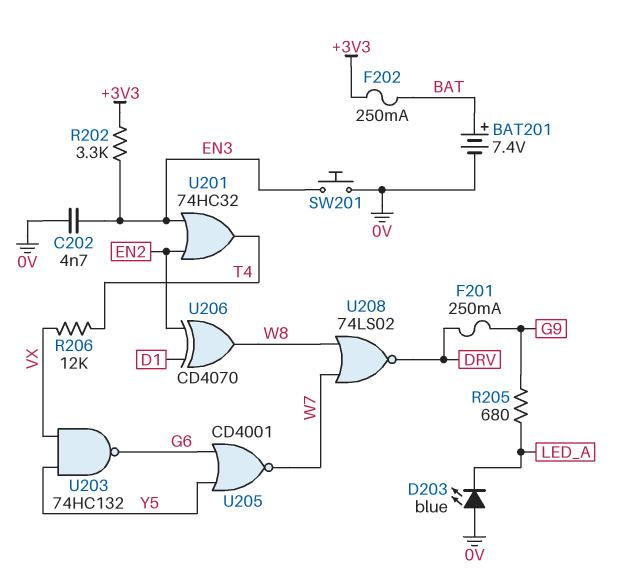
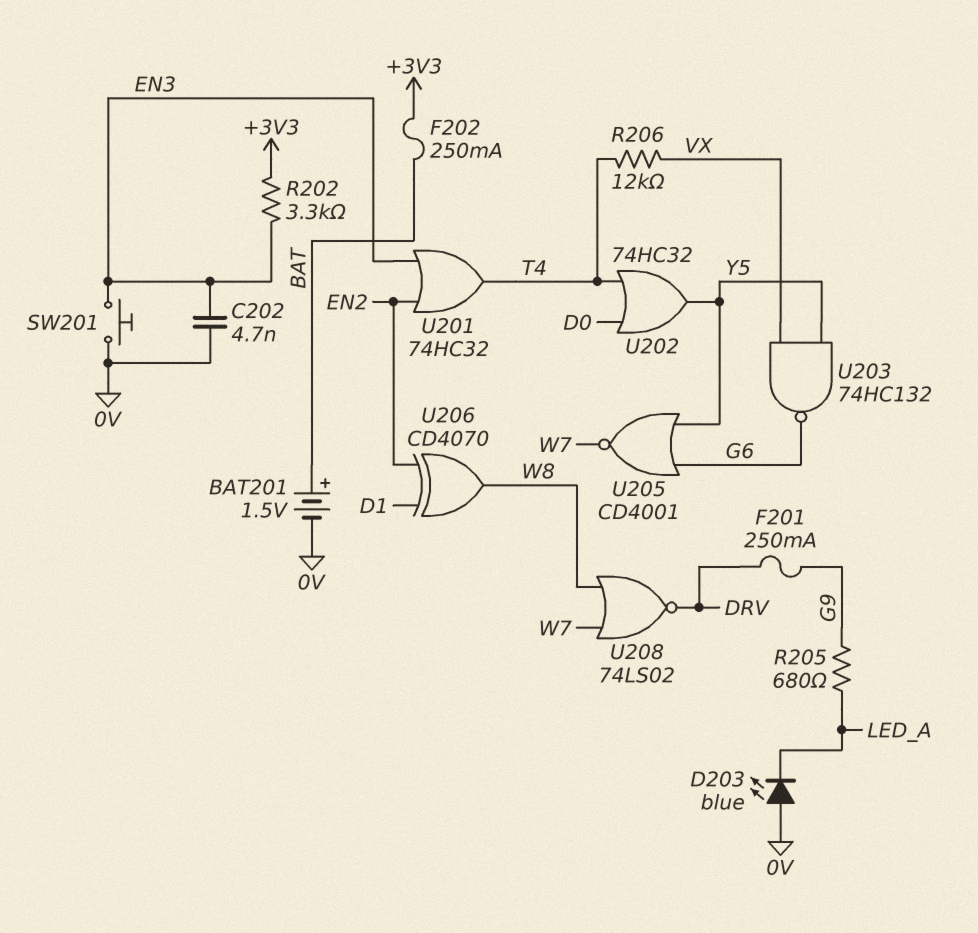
BAT201: 7.4V (plus BAT, minus 0V) -> 1.5V (plus BAT, minus 0V)
U202: none -> OR 74HC32 (in D0, in T4, out Y5)

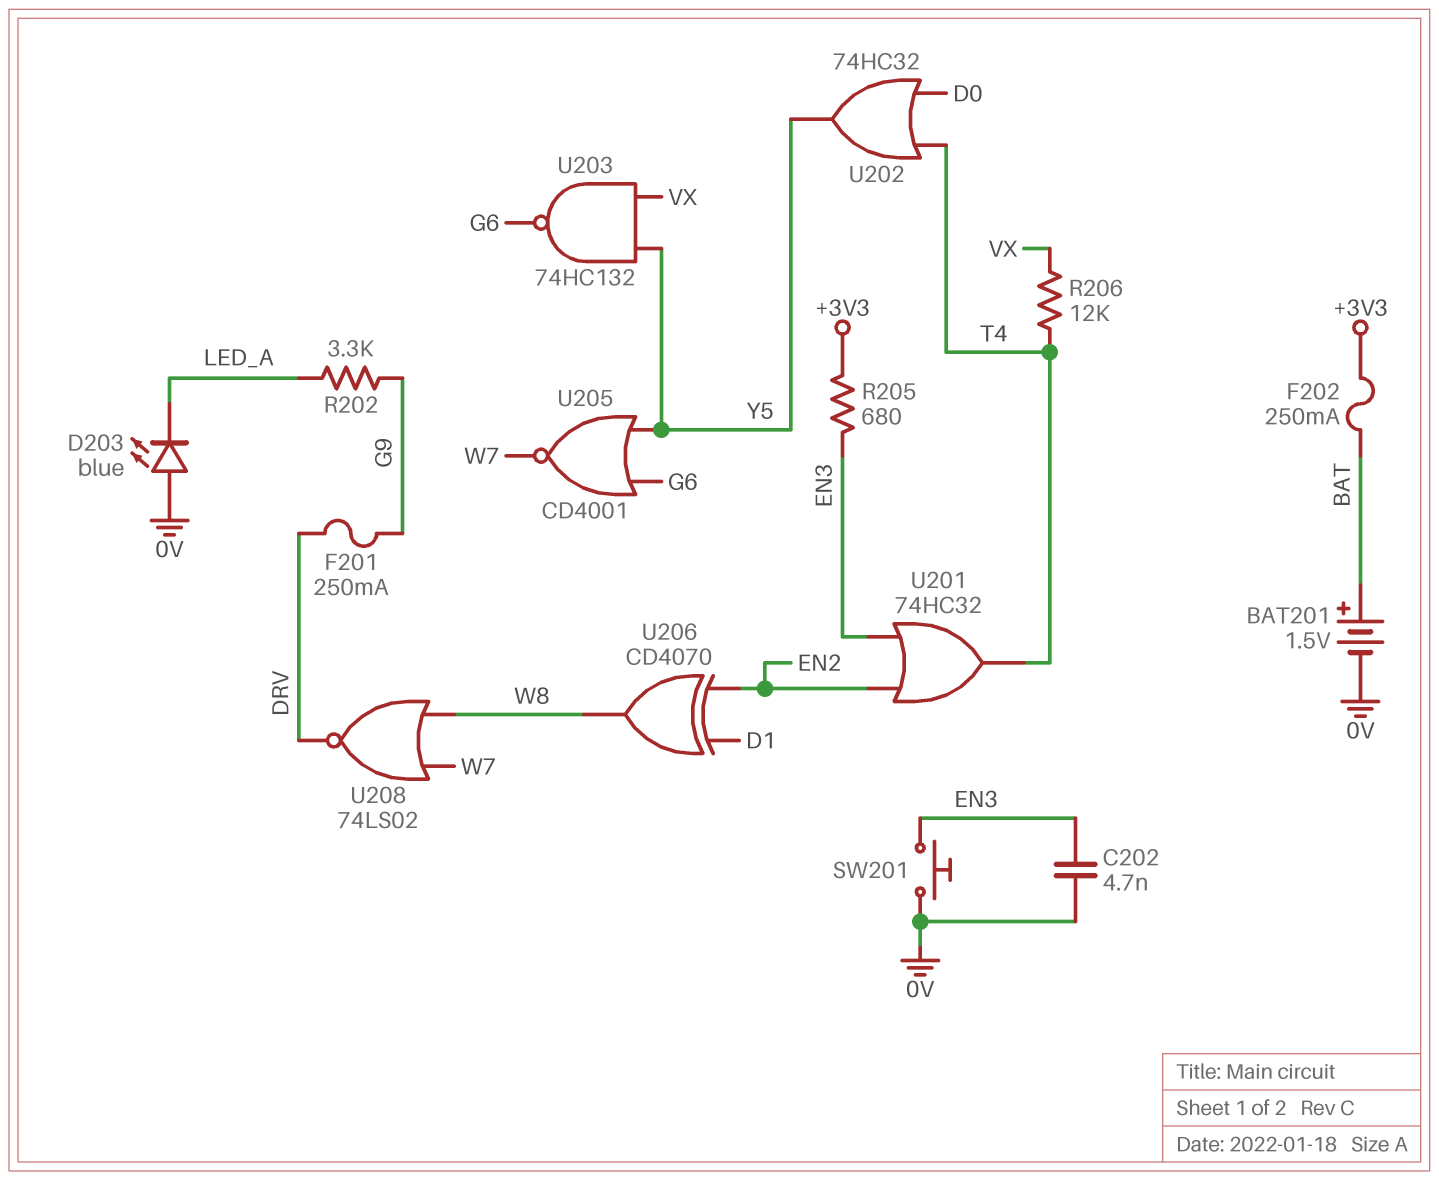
R202: 3.3k (+3V3, EN3) -> 3.3k (G9, LED_A)
R205: 680 (G9, LED_A) -> 680 (+3V3, EN3)

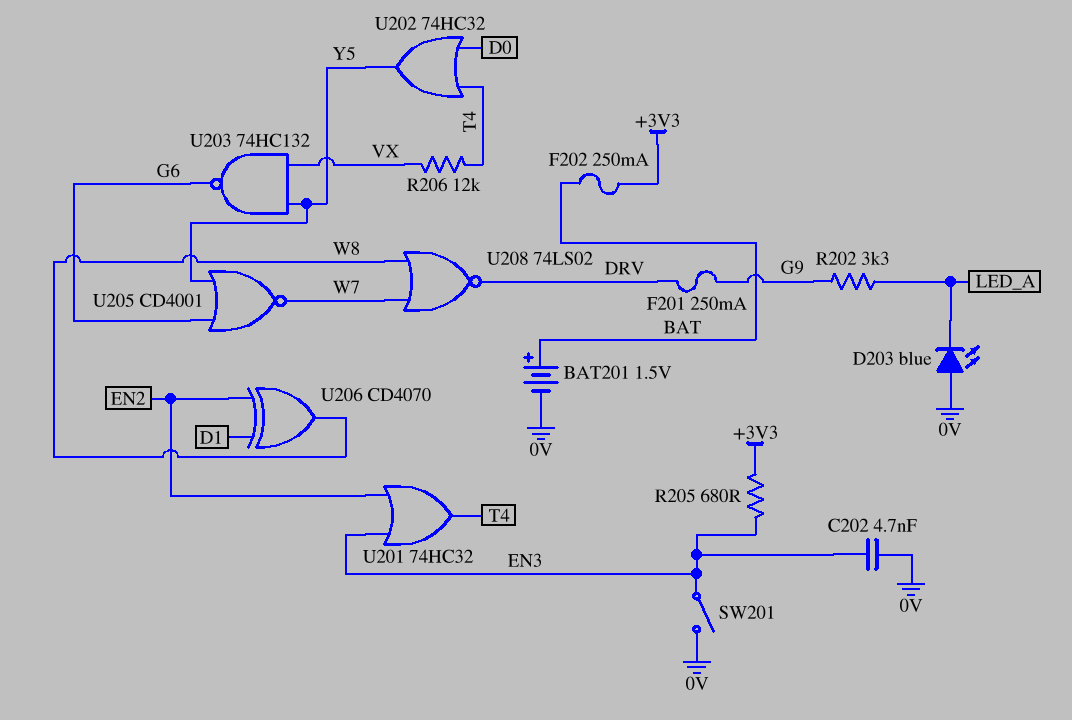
SW201: button (0V, EN3) -> switch (0V, EN3)

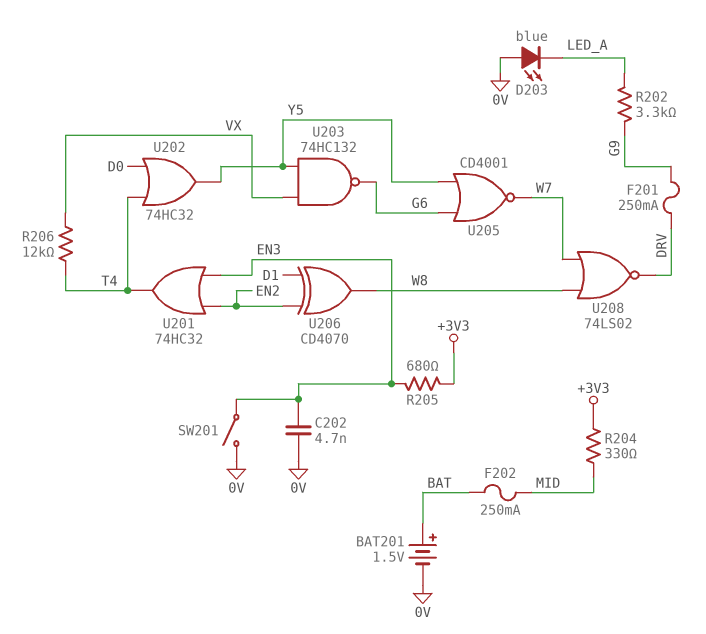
F202: 250mA (+3V3, BAT) -> 250mA (BAT, MID)
R204: none -> 330 (+3V3, MID)

